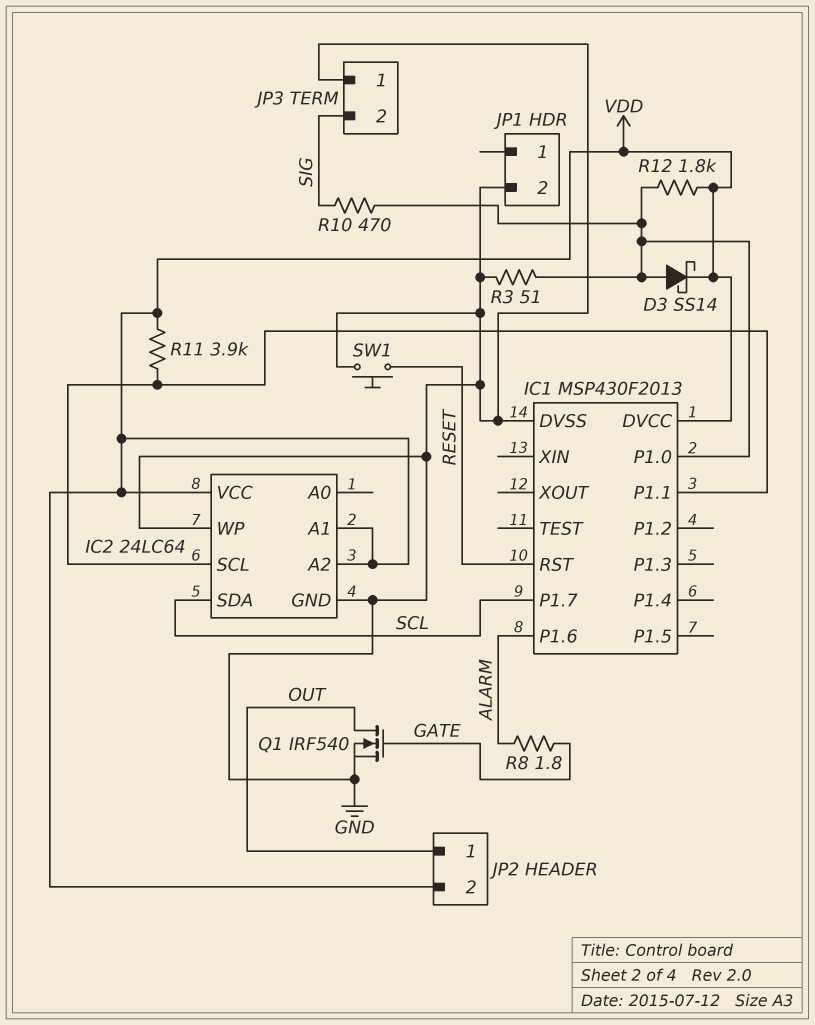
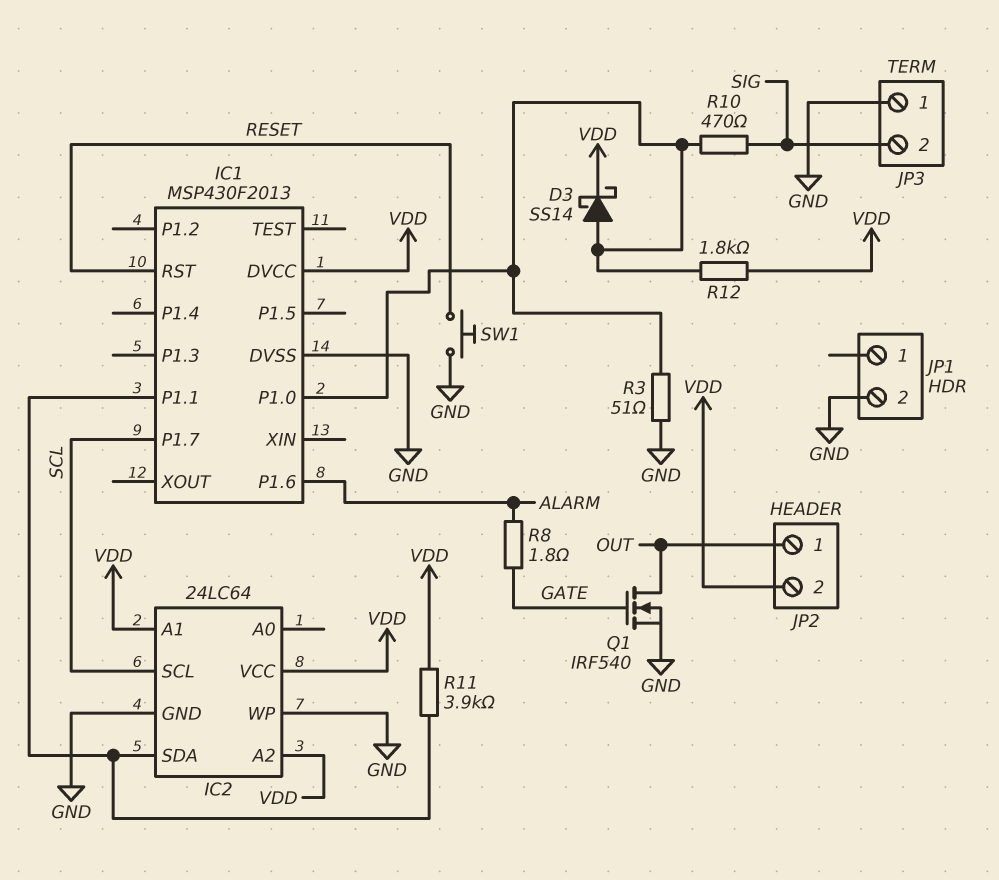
IC2 pin SCL: IC1/P1.1 -> SCL
IC2 pin SDA: SCL -> IC1/P1.1

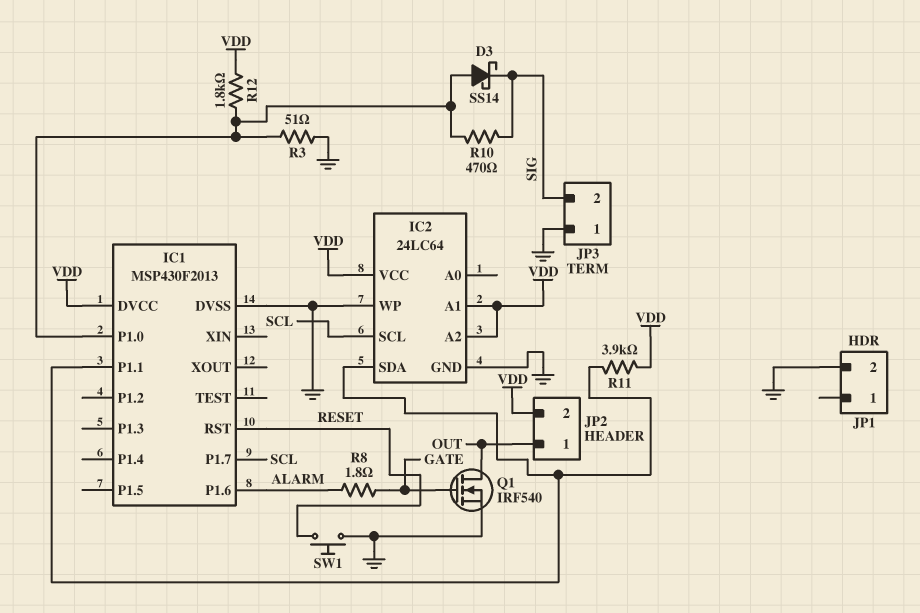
D3: schottky SS14 (A IC1/P1.0, K VDD) -> schottky SS14 (A IC1/P1.0, K SIG)

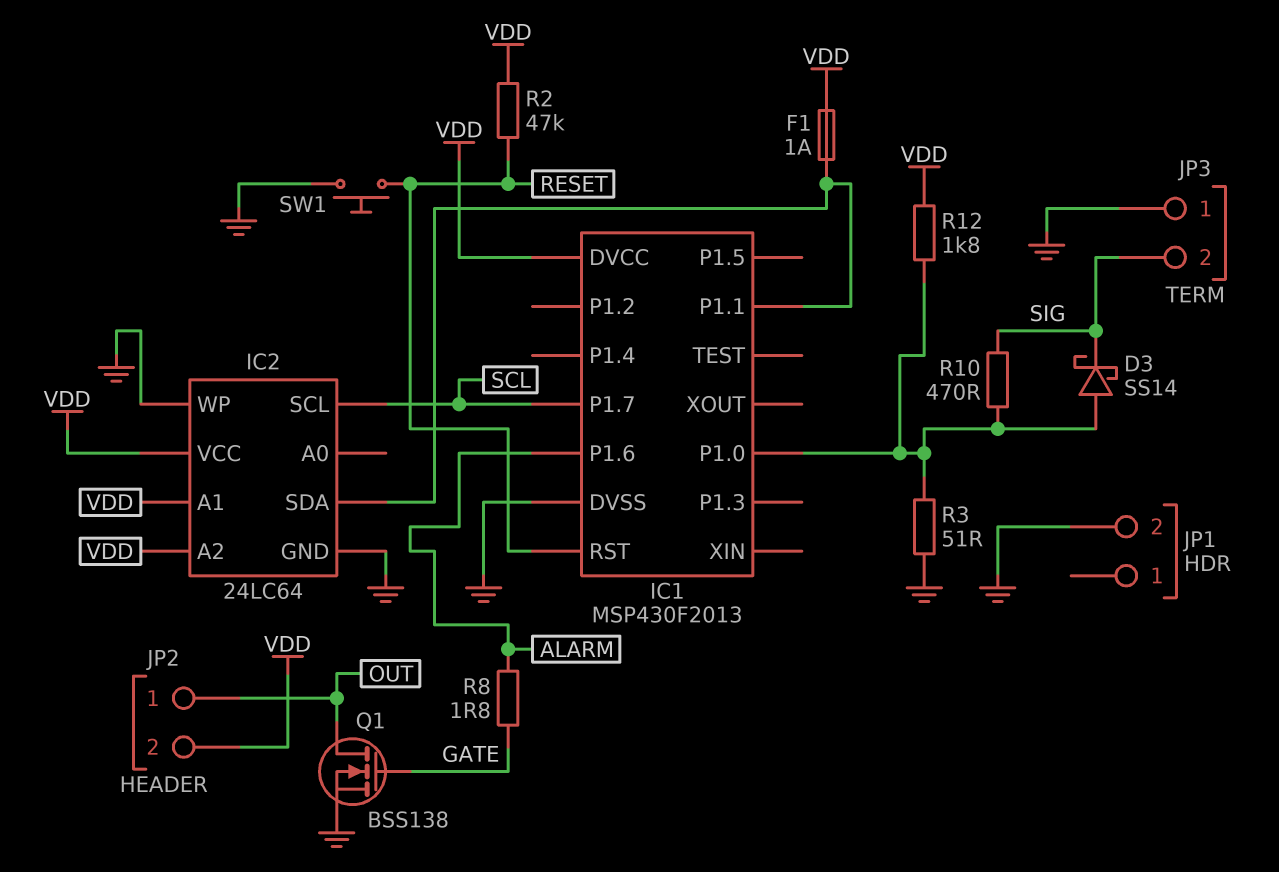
F1: none -> 1A (IC1/P1.1, VDD)
Q1: NMOS IRF540 (G GATE, D OUT, S GND) -> NMOS BSS138 (G GATE, D OUT, S GND)
R2: none -> 47k (RESET, VDD)
R11: 3.9k (IC1/P1.1, VDD) -> none

